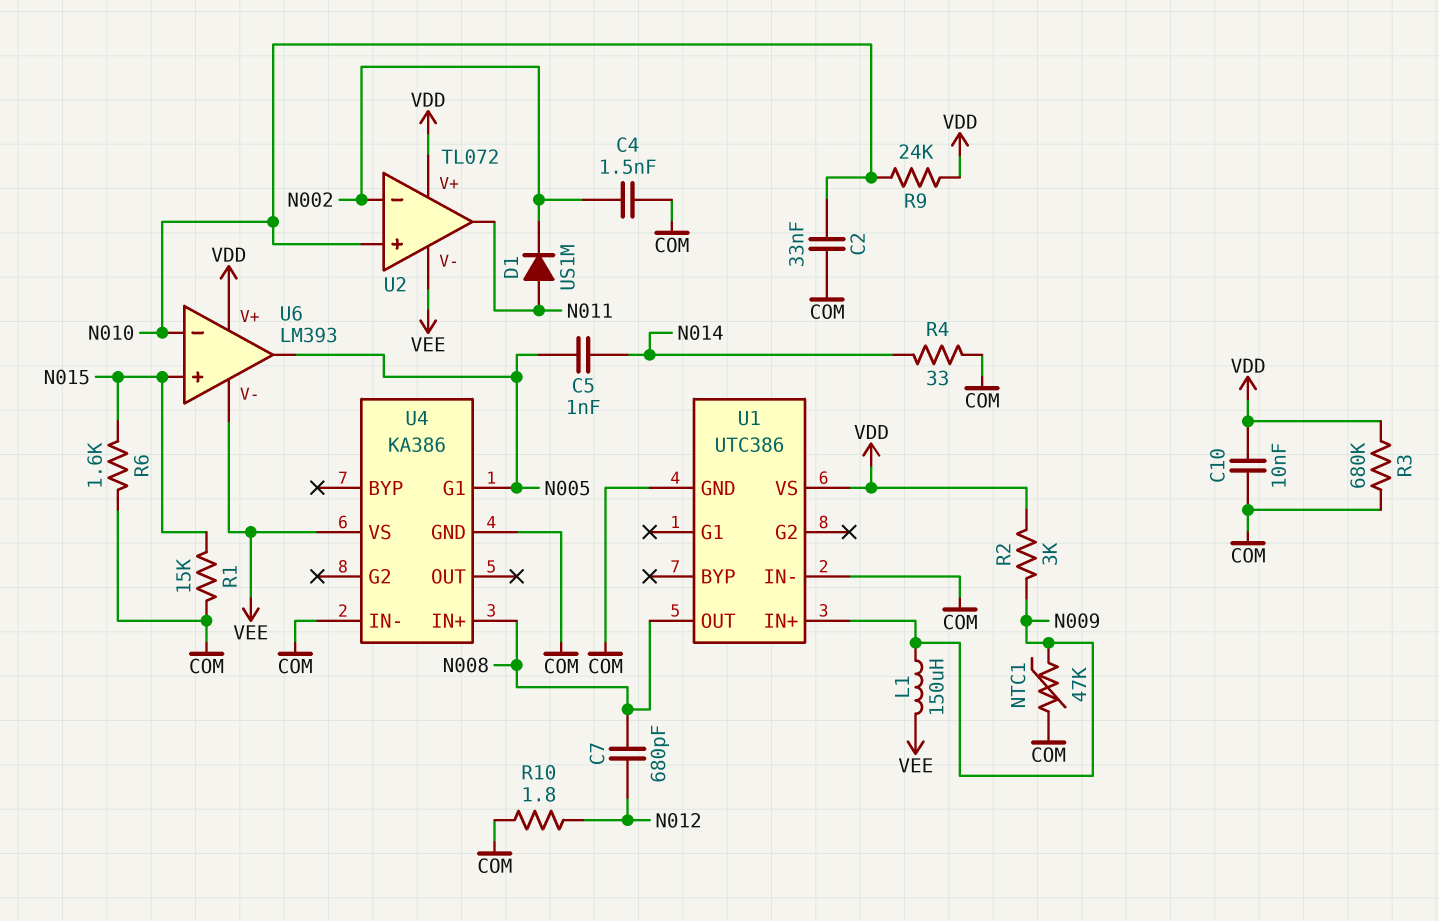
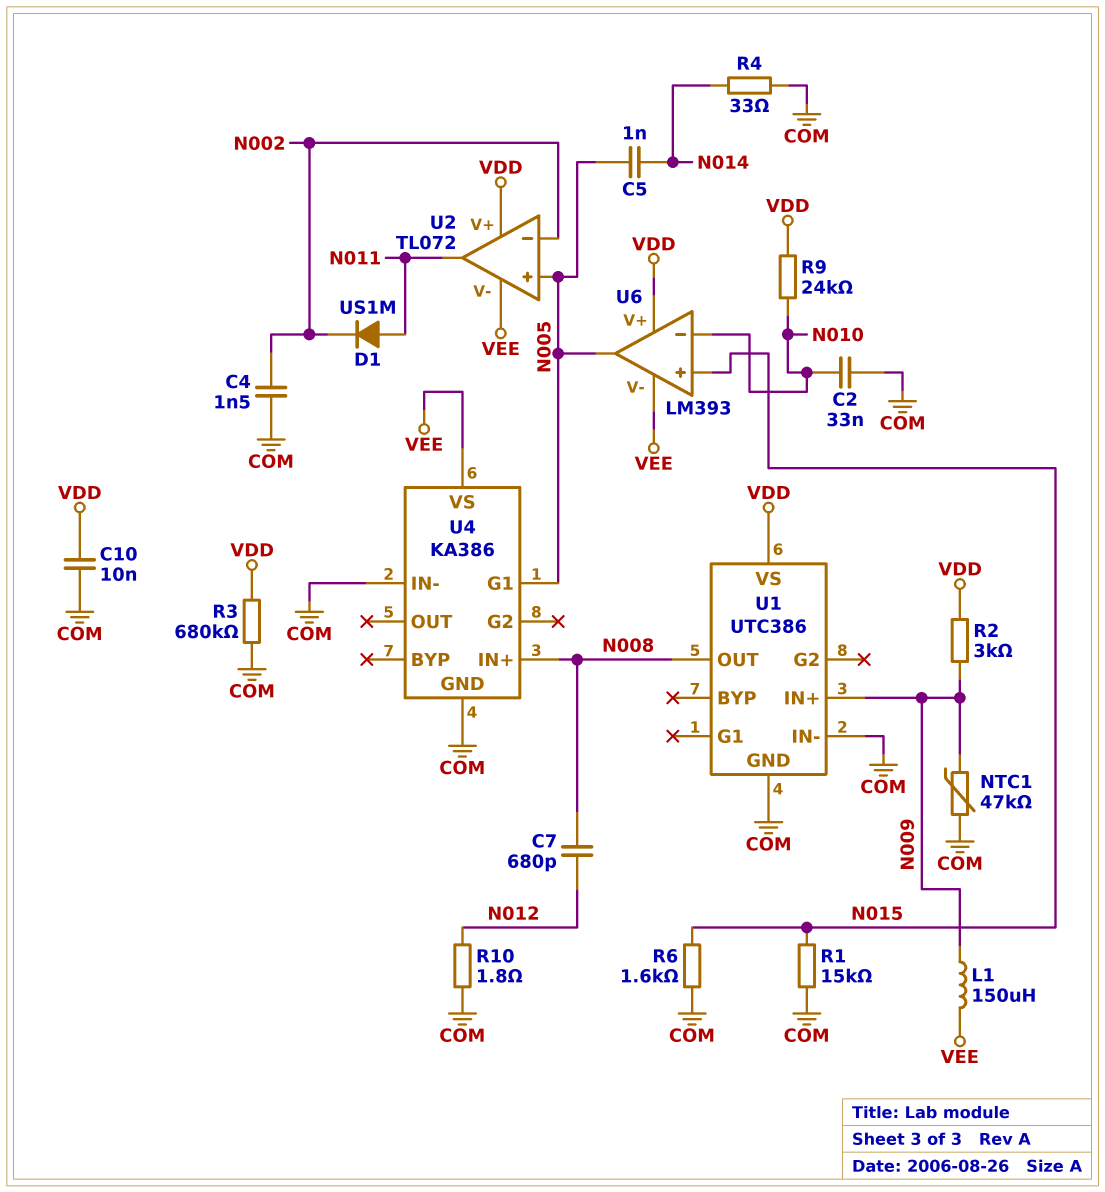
U2 pin in+: N010 -> N005

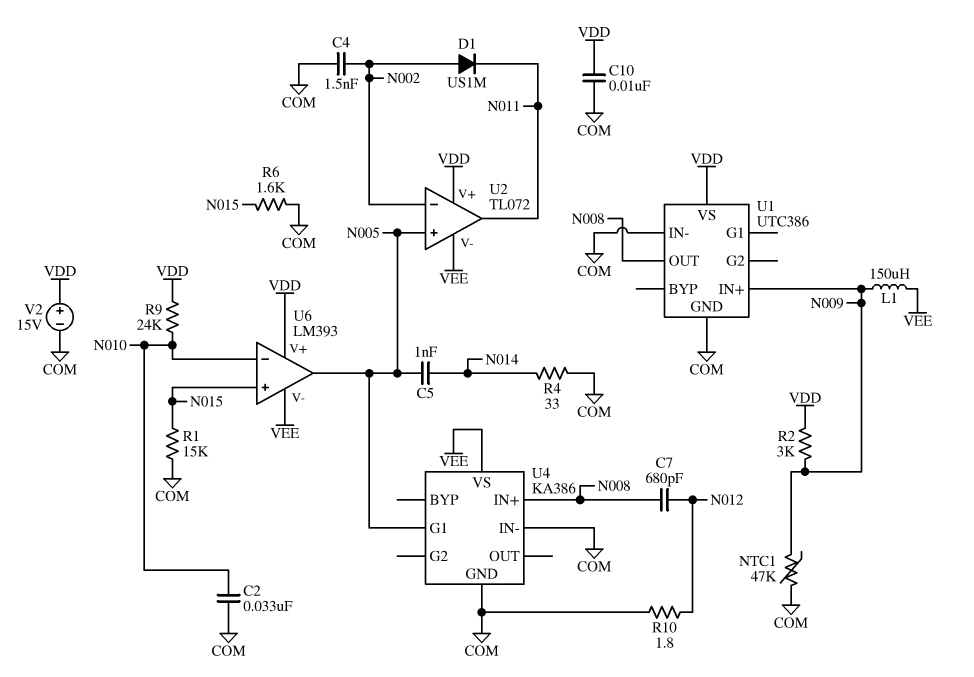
D1: diode US1M (A N011, K N002) -> diode US1M (A N002, K N011)
R3: 680k (COM, VDD) -> none
V2: none -> 15V (plus VDD, minus COM)

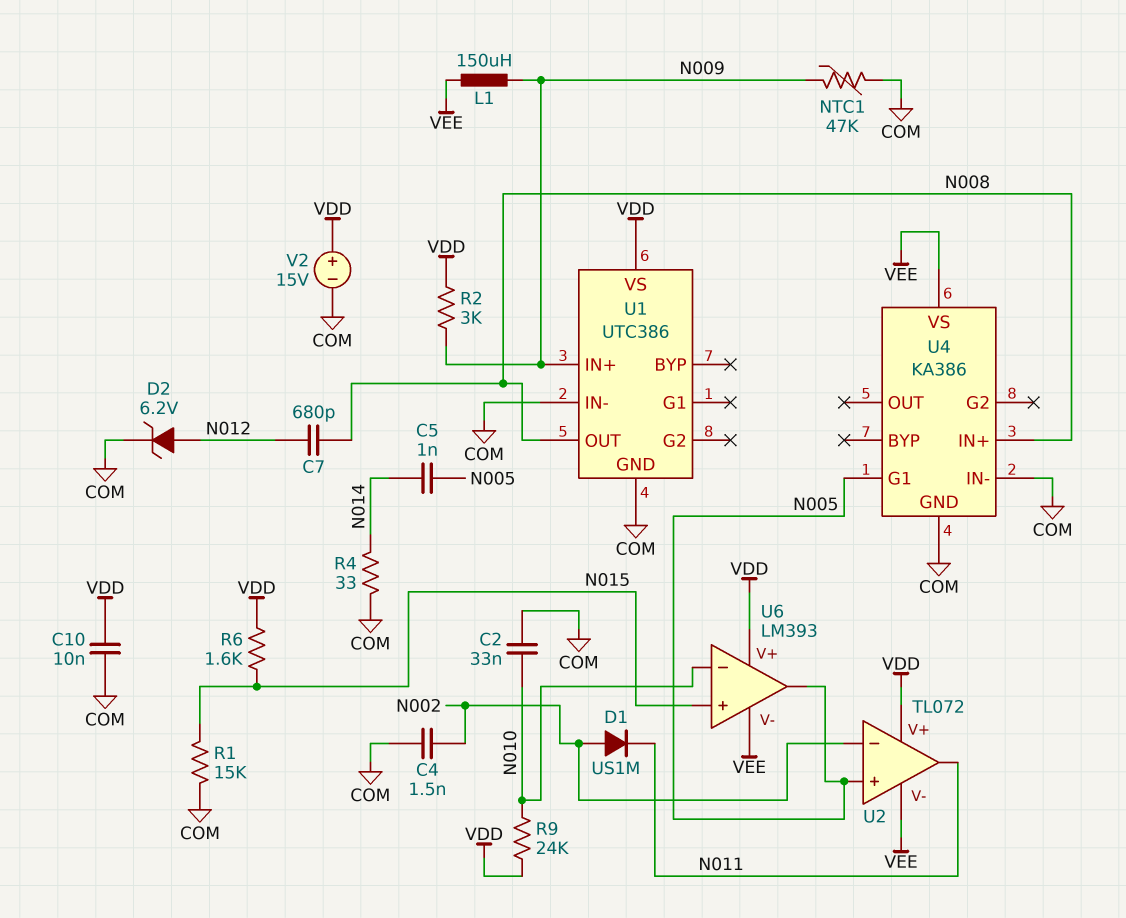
D2: none -> zener 6.2V (A N012, K COM)
R6: 1.6k (COM, N015) -> 1.6k (N015, VDD)
R10: 1.8 (COM, N012) -> none

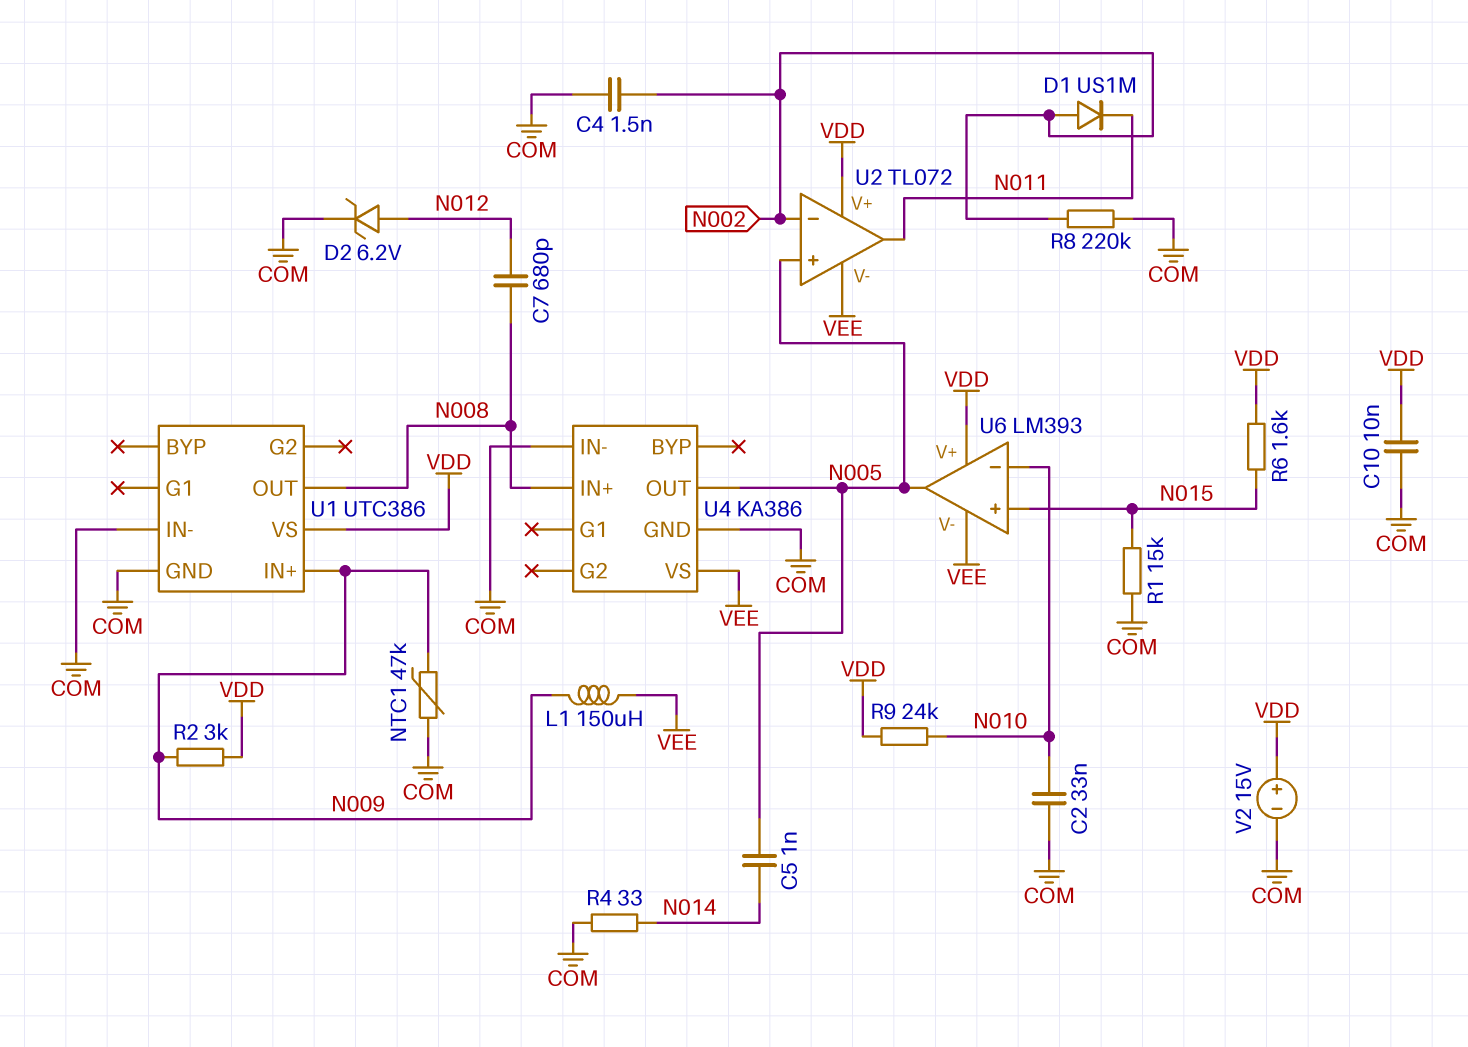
R8: none -> 220k (COM, N002)
U4 pin G1: N005 -> none
U4 pin OUT: none -> N005

